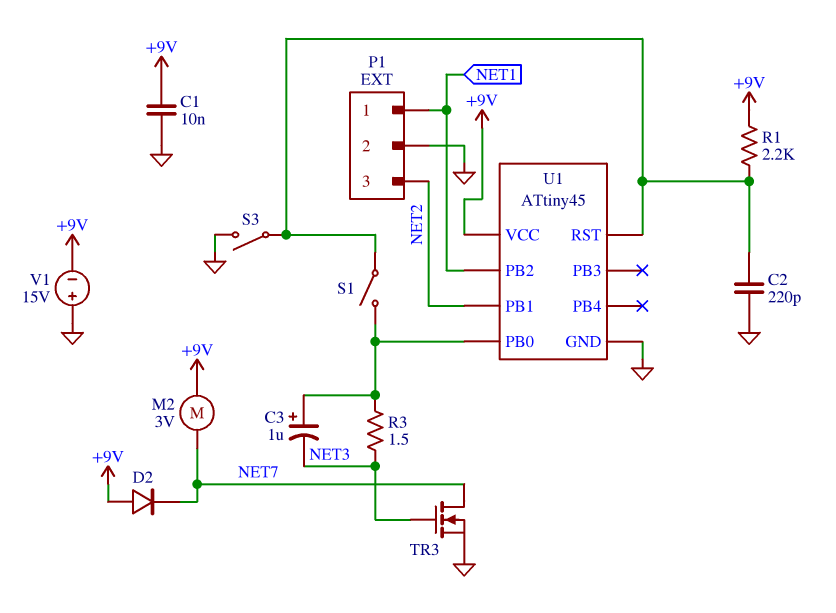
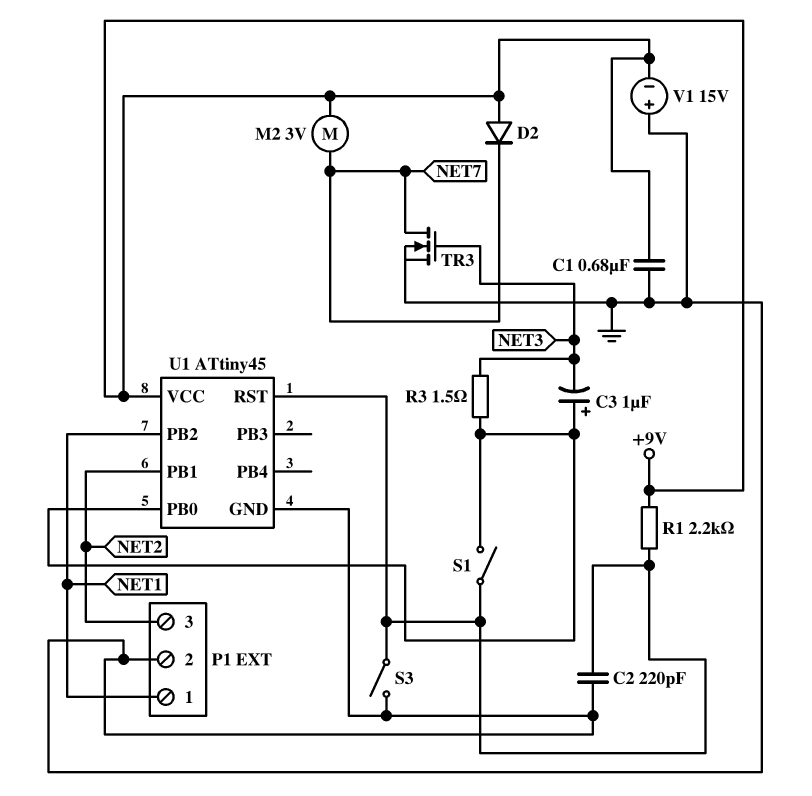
C1: 10nF (+9V, GND) -> 680nF (+9V, GND)

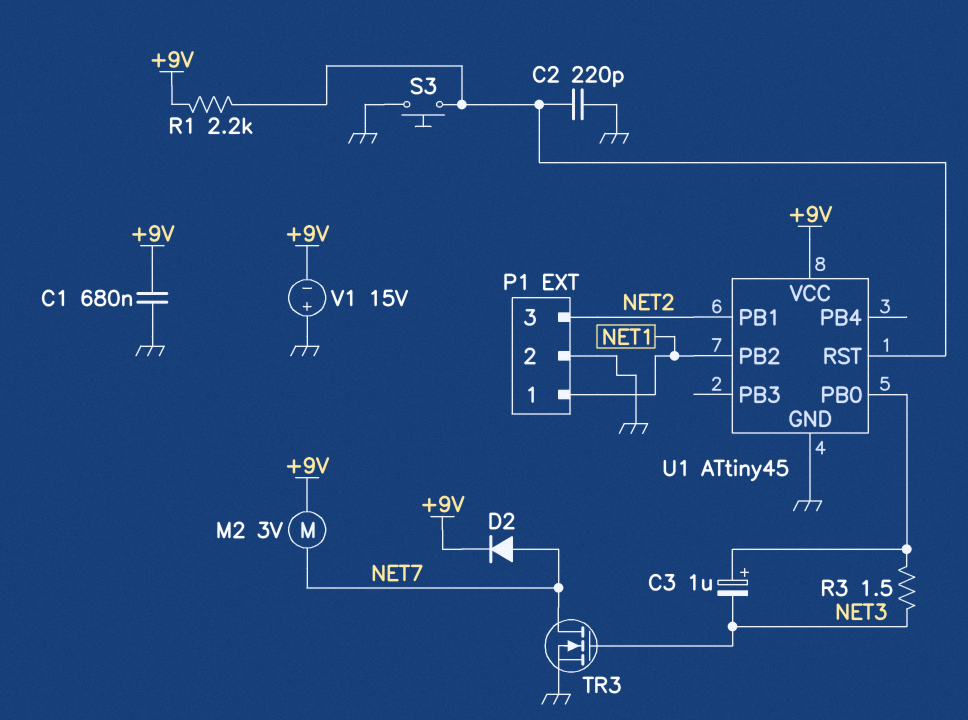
D2: diode (A +9V, K NET7) -> diode (A NET7, K +9V)
S1: switch (U1/PB0, U1/RST) -> none
S3: switch (GND, U1/RST) -> button (GND, U1/RST)

